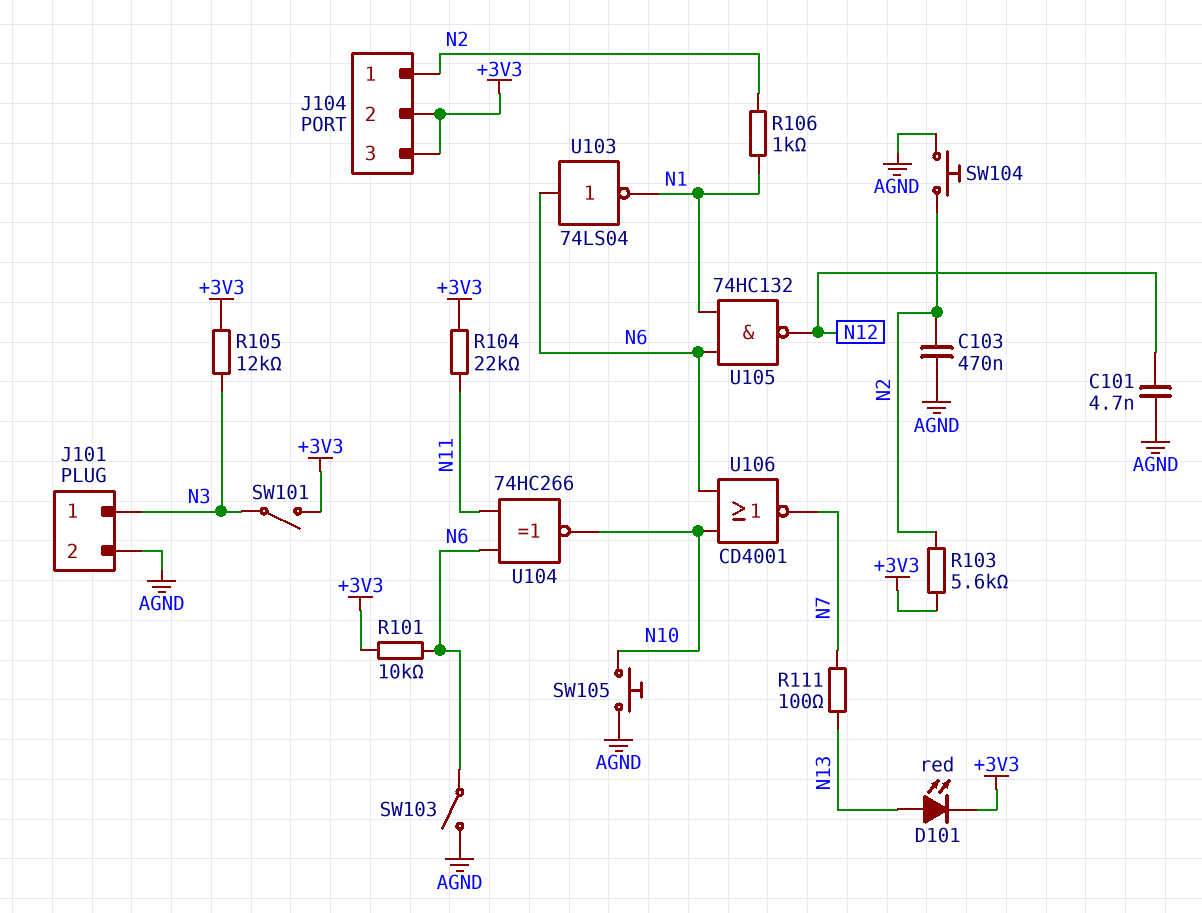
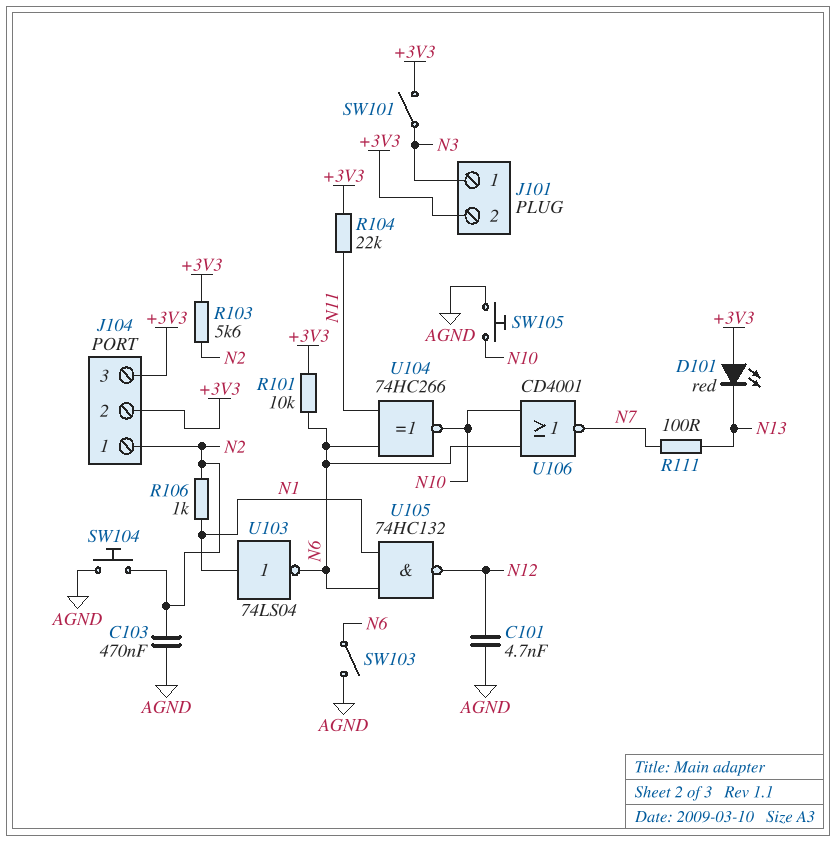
D101: LED red (A N13, K +3V3) -> LED red (A +3V3, K N13)
J101 pin 2: AGND -> +3V3
R105: 12k (+3V3, N3) -> none
U103: NOT 74LS04 (in N6, out N1) -> NOT 74LS04 (in N1, out N6)

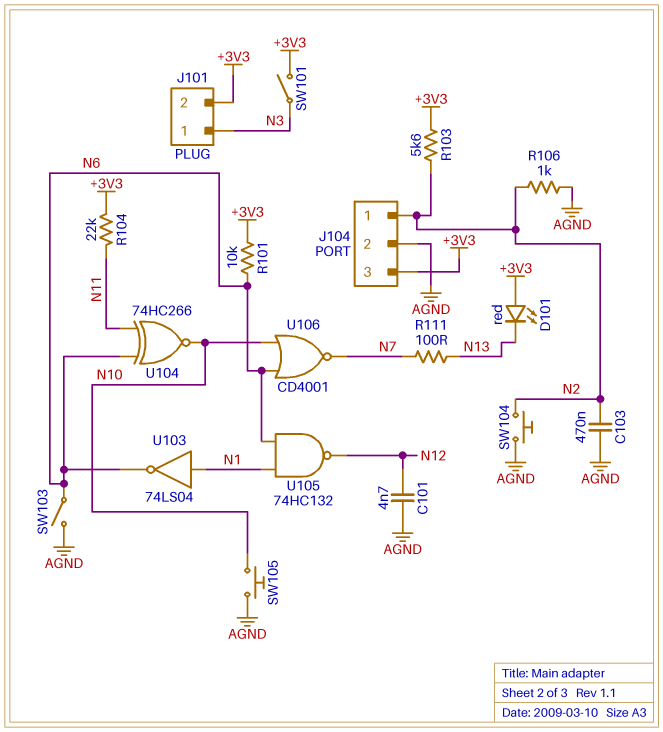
J104 pin 2: +3V3 -> AGND
R106: 1k (N1, N2) -> 1k (AGND, N2)

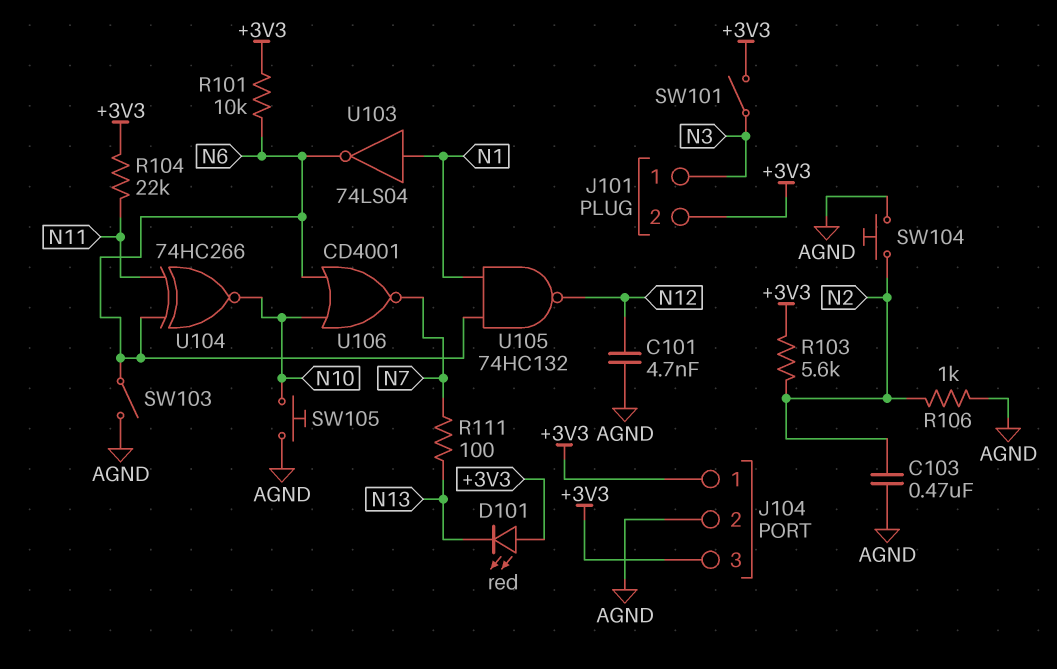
J104 pin 1: N2 -> +3V3

